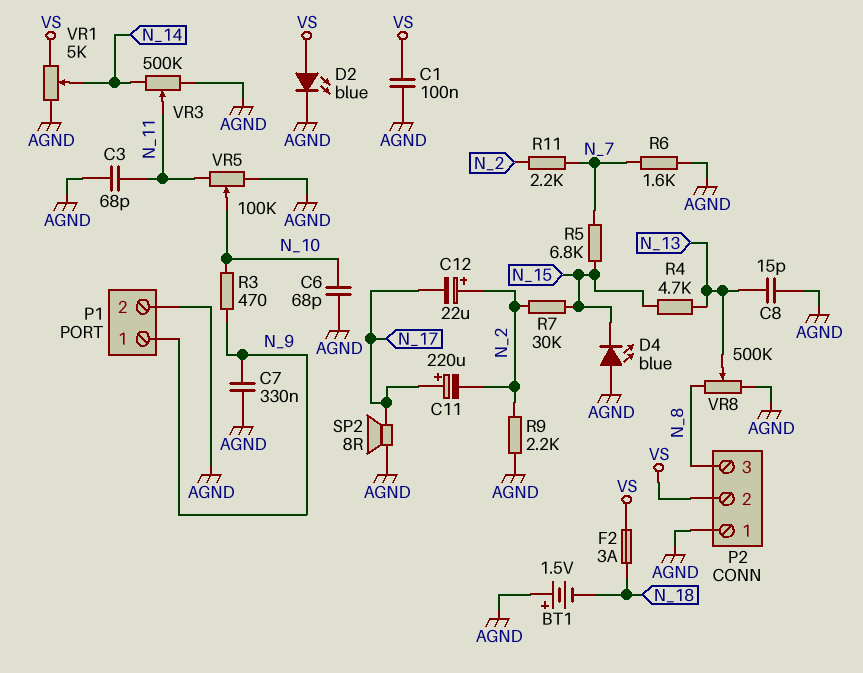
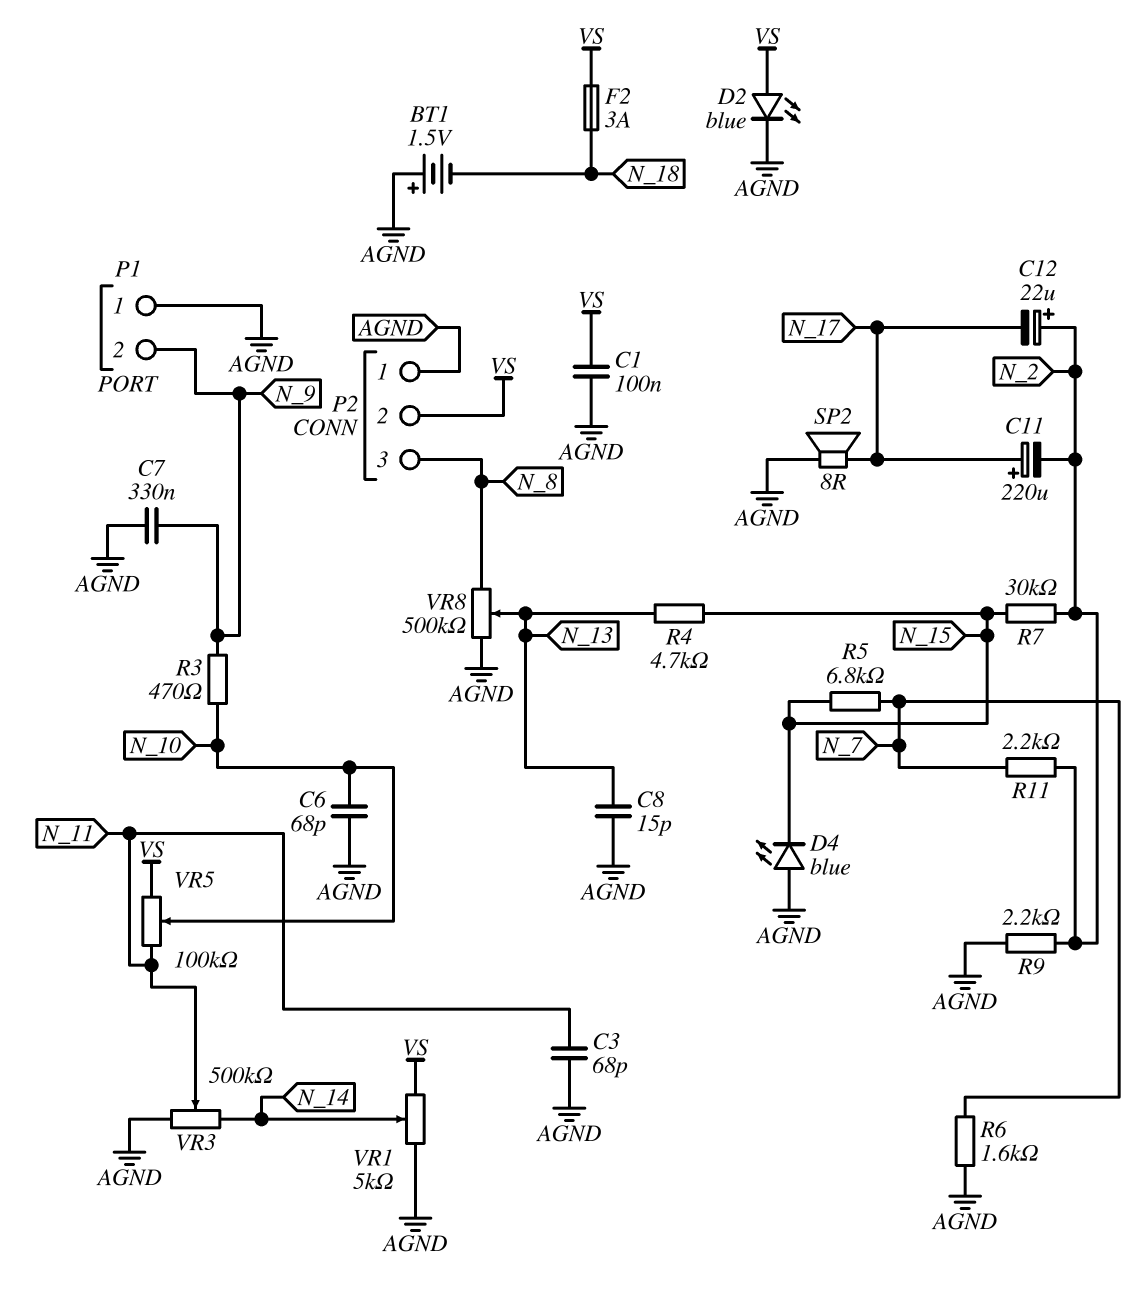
P1 pin 1: N_9 -> AGND
P1 pin 2: AGND -> N_9
VR5: 100k (AGND, N_11, wiper N_10) -> 100k (N_11, VS, wiper N_10)

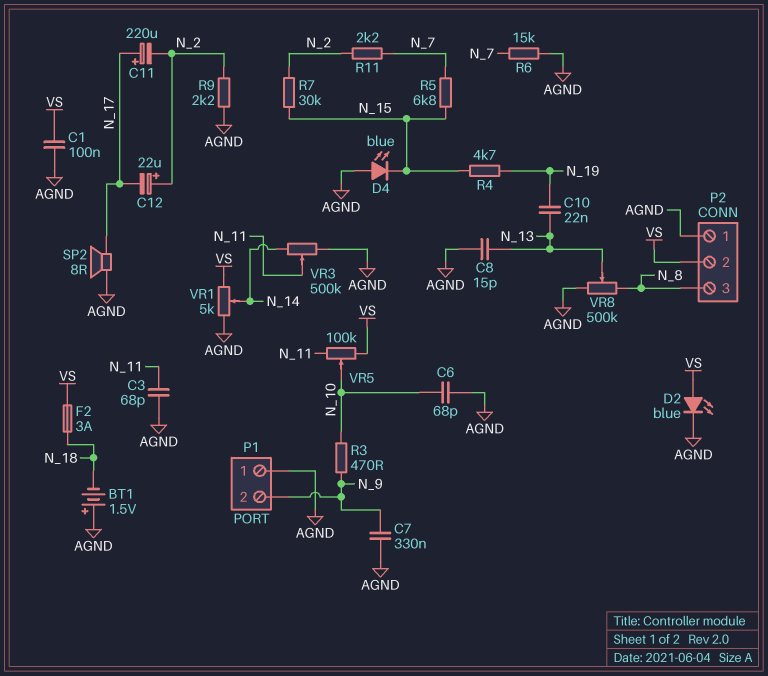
C10: none -> 22nF (N_13, N_19)
R4: 4.7k (N_13, N_15) -> 4.7k (N_15, N_19)
R6: 1.6k (AGND, N_7) -> 15k (AGND, N_7)

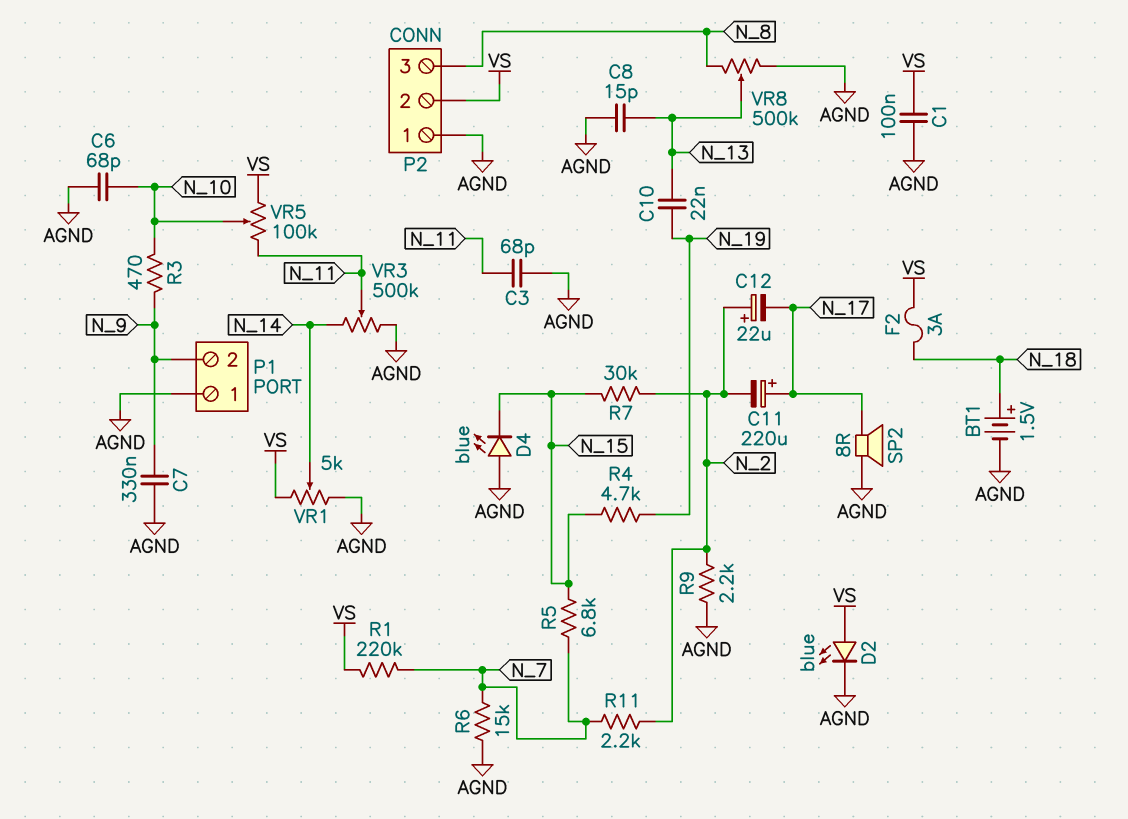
BT1: 1.5V (plus AGND, minus N_18) -> 1.5V (plus N_18, minus AGND)
R1: none -> 220k (N_7, VS)

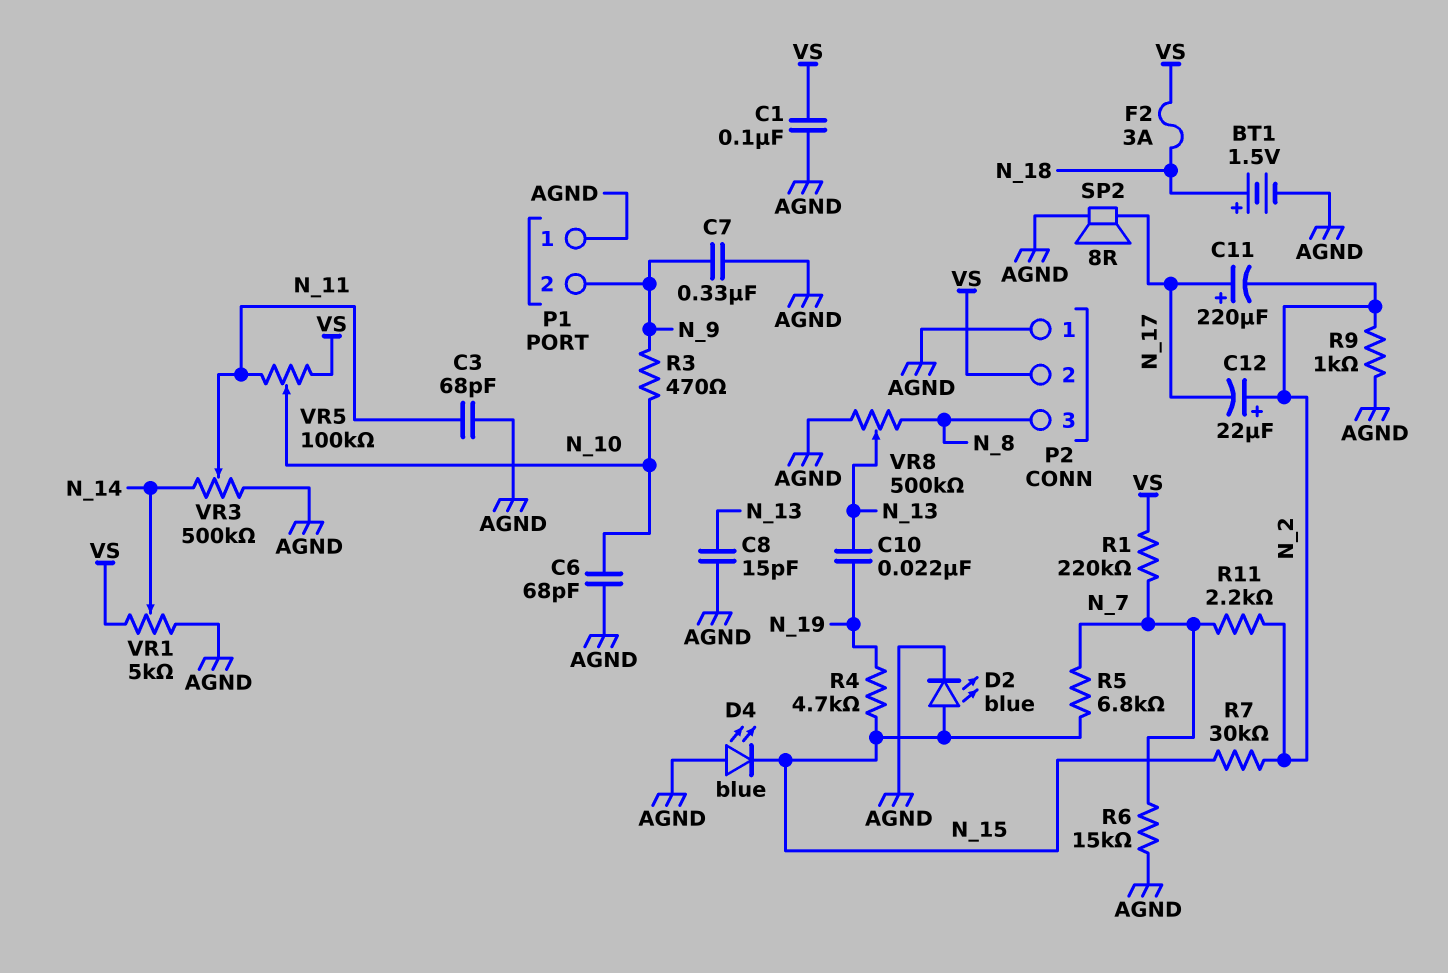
D2: LED blue (A VS, K AGND) -> LED blue (A N_15, K AGND)
R9: 2.2k (AGND, N_2) -> 1k (AGND, N_2)

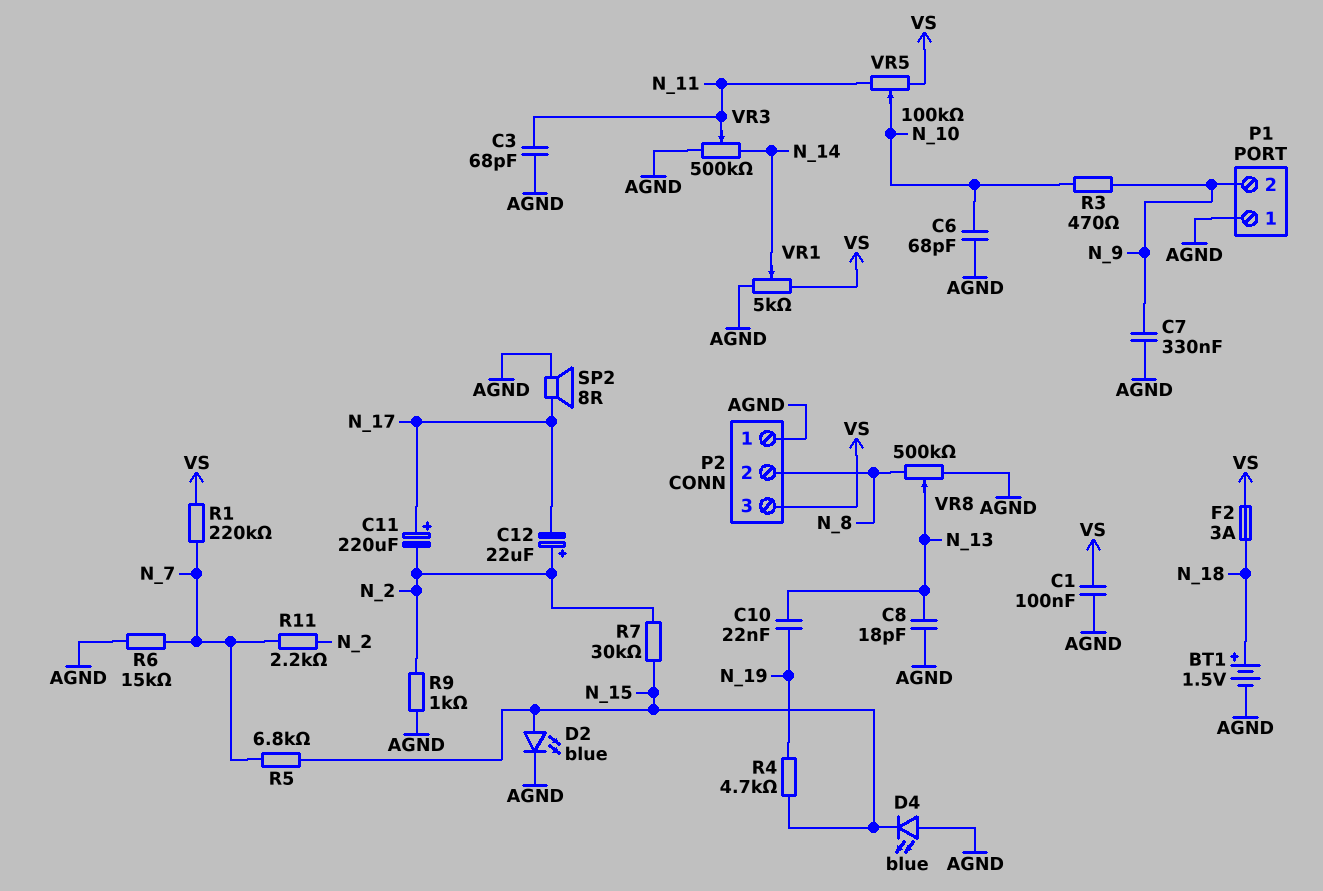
C8: 15pF (AGND, N_13) -> 18pF (AGND, N_13)
P2 pin 2: VS -> N_8
P2 pin 3: N_8 -> VS

